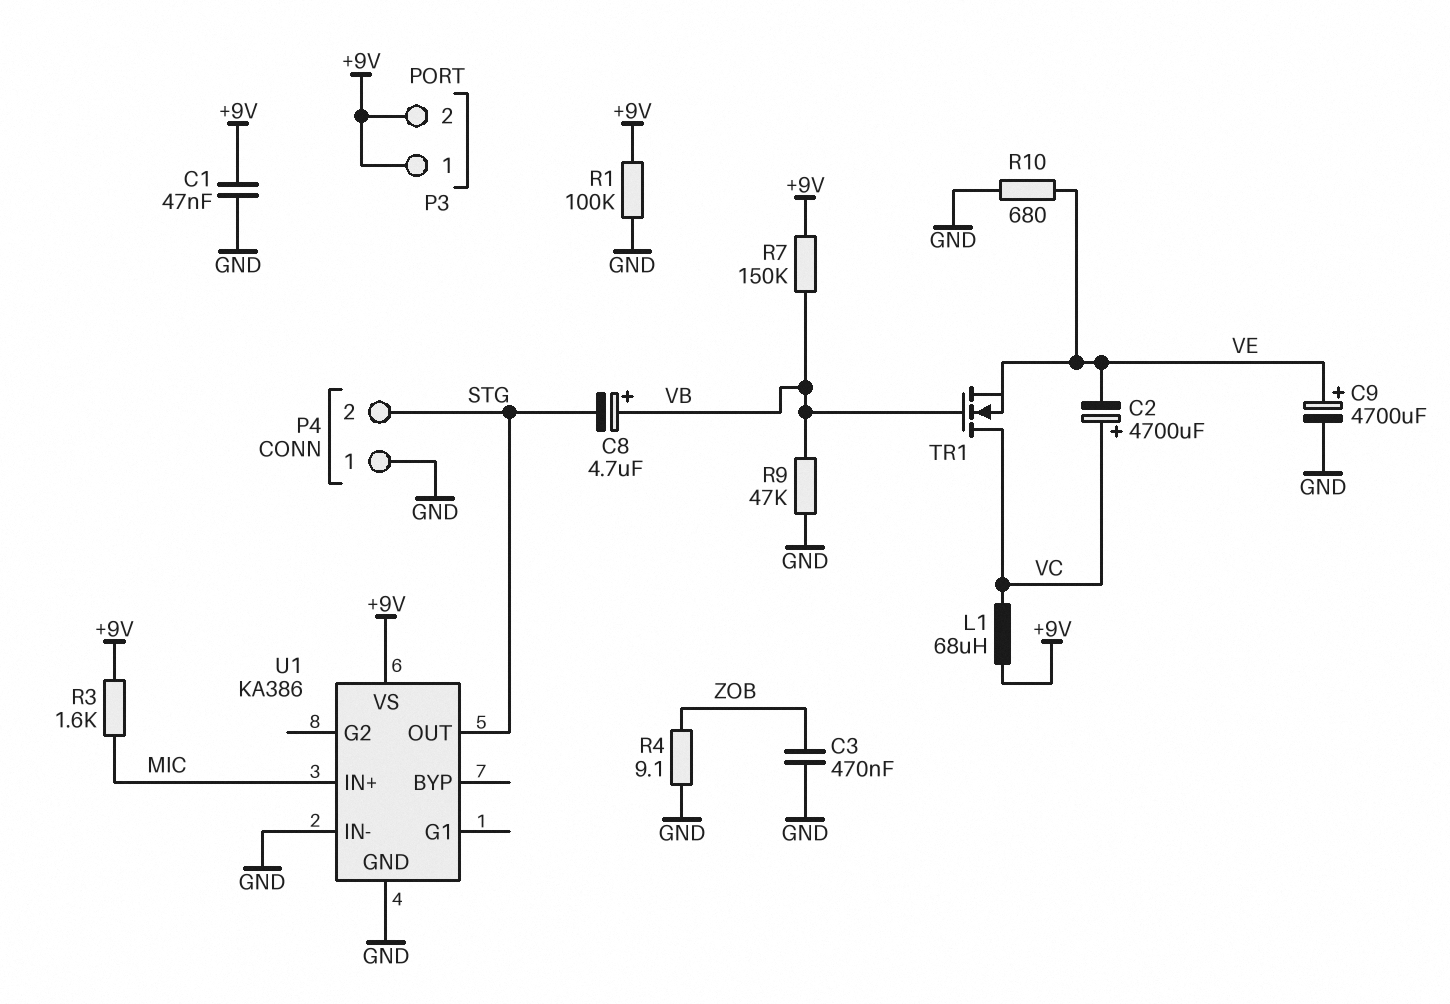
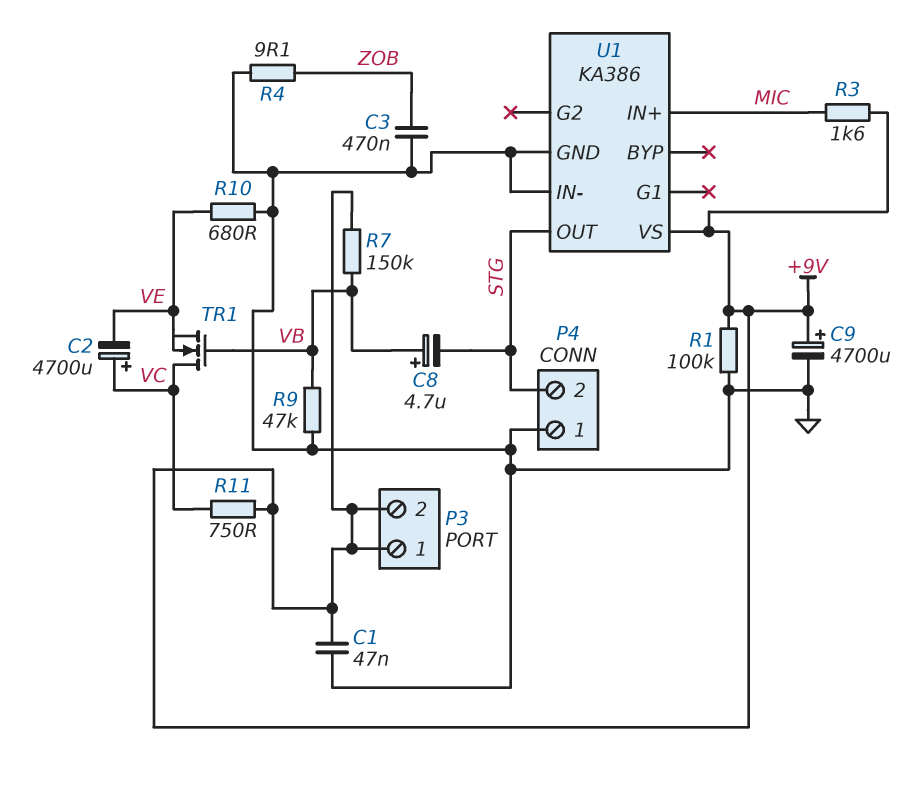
C9: 4700uF (plus VE, minus GND) -> 4700uF (plus +9V, minus GND)
L1: 68uH (+9V, VC) -> none
R11: none -> 750 (+9V, VC)

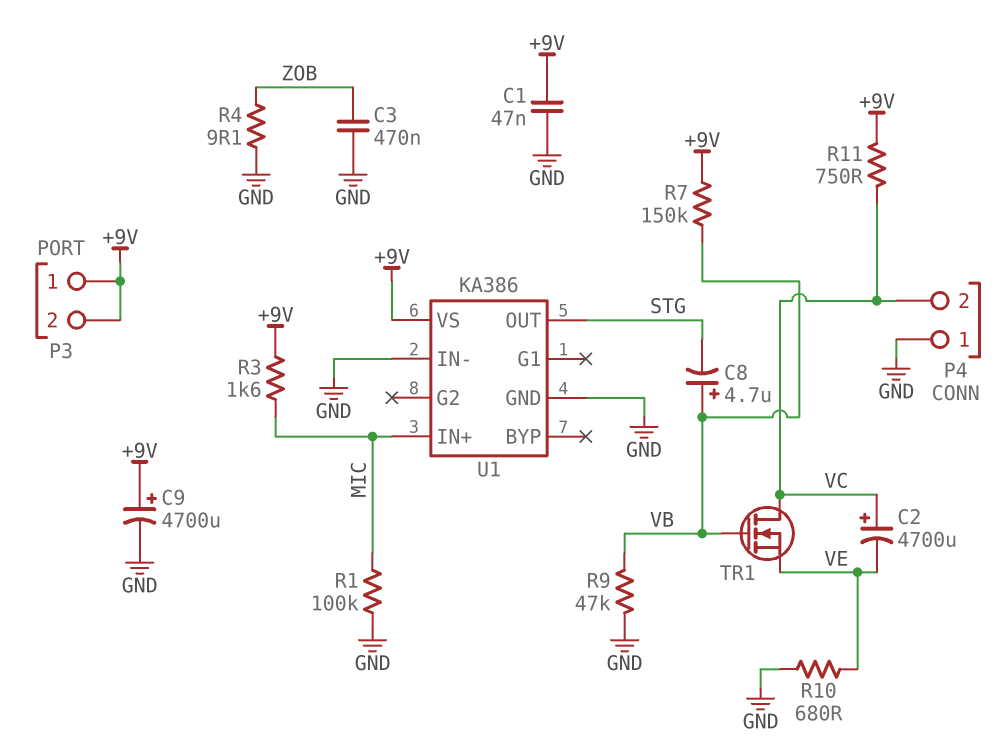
P4 pin 2: STG -> VC
R1: 100k (+9V, GND) -> 100k (GND, MIC)

